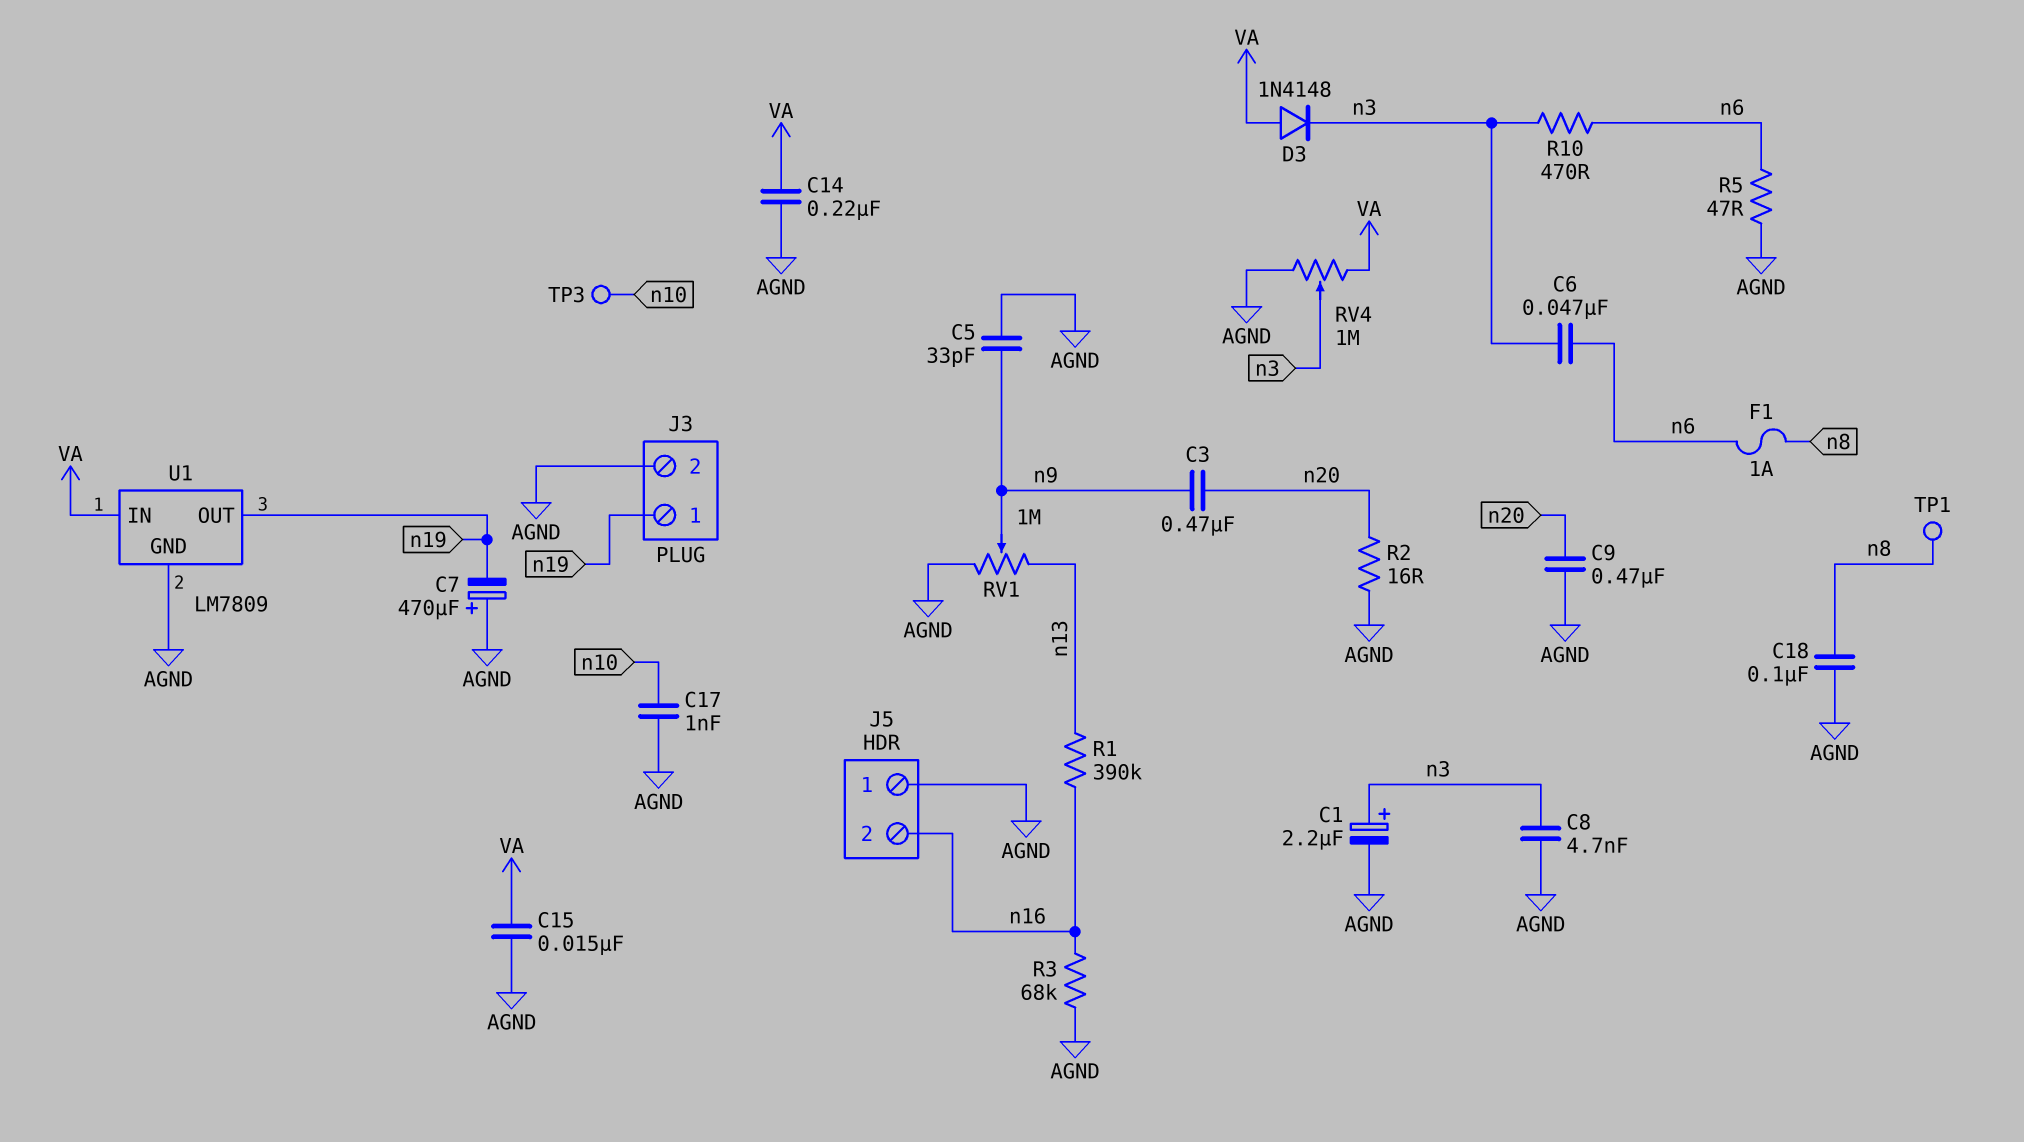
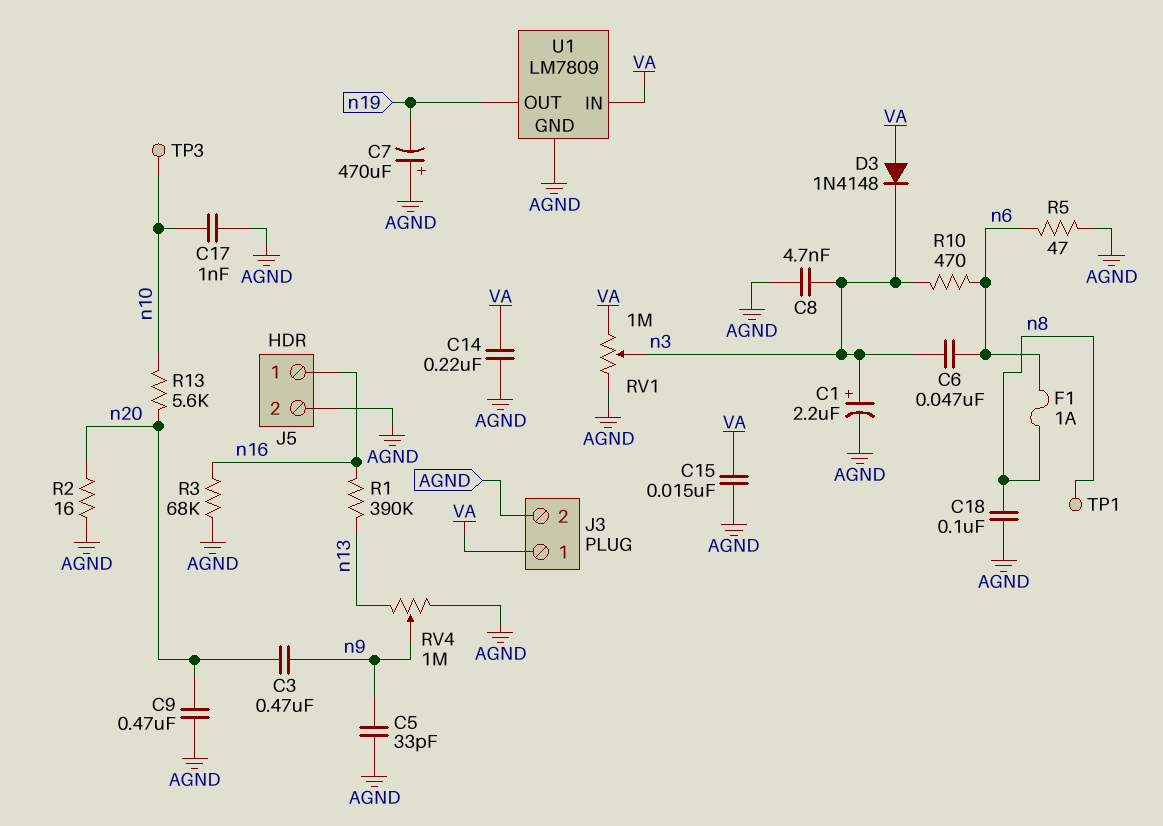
J3 pin 1: n19 -> VA
J5 pin 1: AGND -> n16
J5 pin 2: n16 -> AGND
R13: none -> 5.6k (n10, n20)
RV1: 1M (AGND, n13, wiper n9) -> 1M (AGND, VA, wiper n3)
RV4: 1M (AGND, VA, wiper n3) -> 1M (AGND, n13, wiper n9)

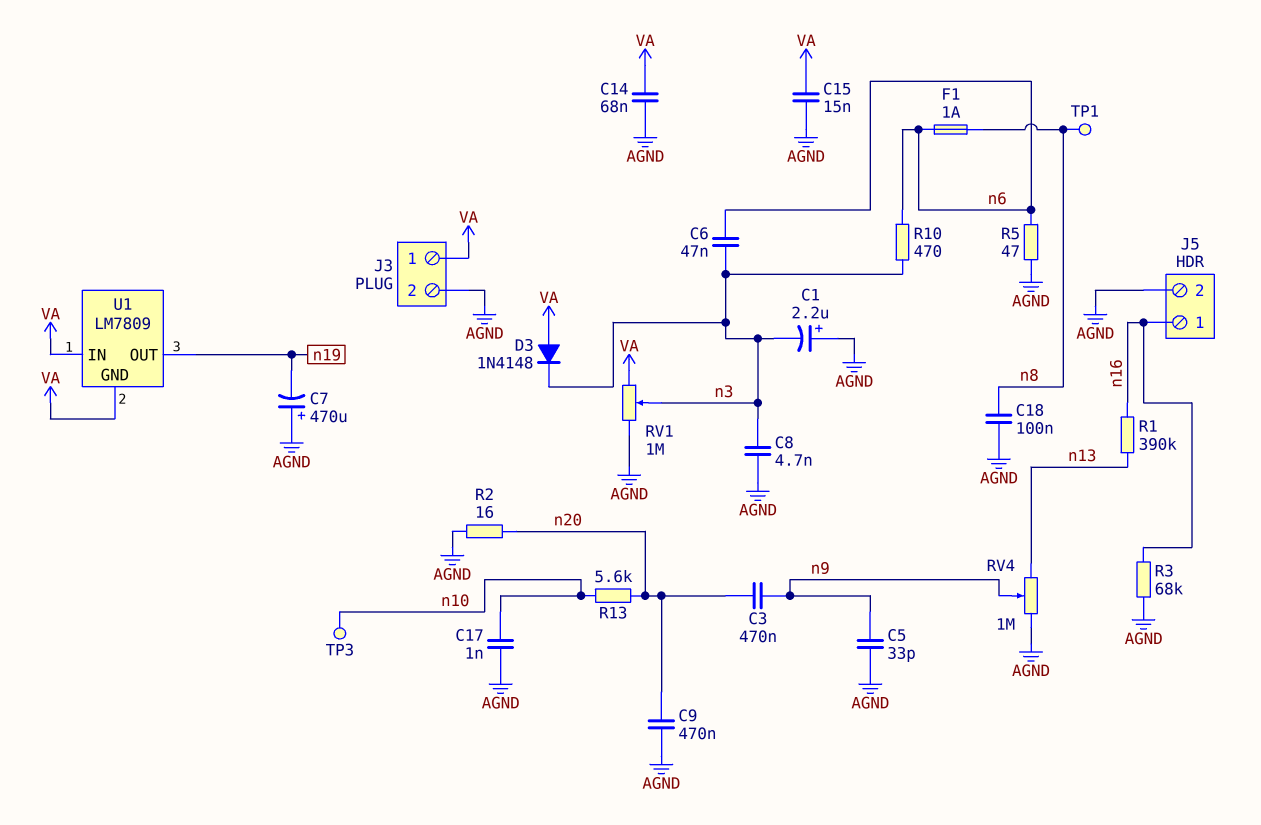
C1: 2.2uF (plus n3, minus AGND) -> 2.2uF (plus AGND, minus n3)
C14: 220nF (AGND, VA) -> 68nF (AGND, VA)
U1 pin GND: AGND -> VA

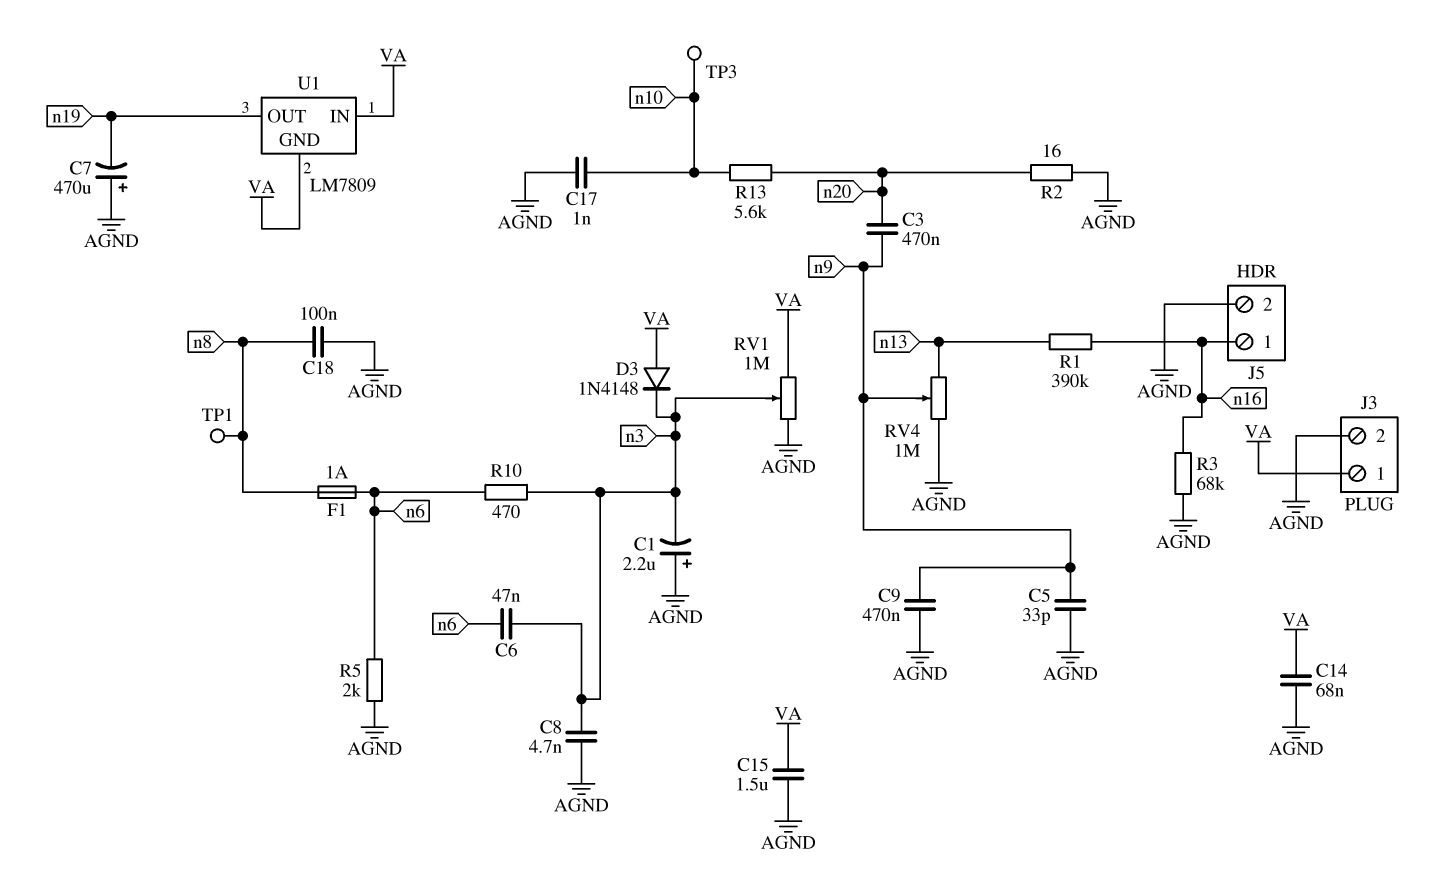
C9: 470nF (AGND, n20) -> 470nF (AGND, n9)
C15: 15nF (AGND, VA) -> 1.5uF (AGND, VA)
R5: 47 (AGND, n6) -> 2k (AGND, n6)

